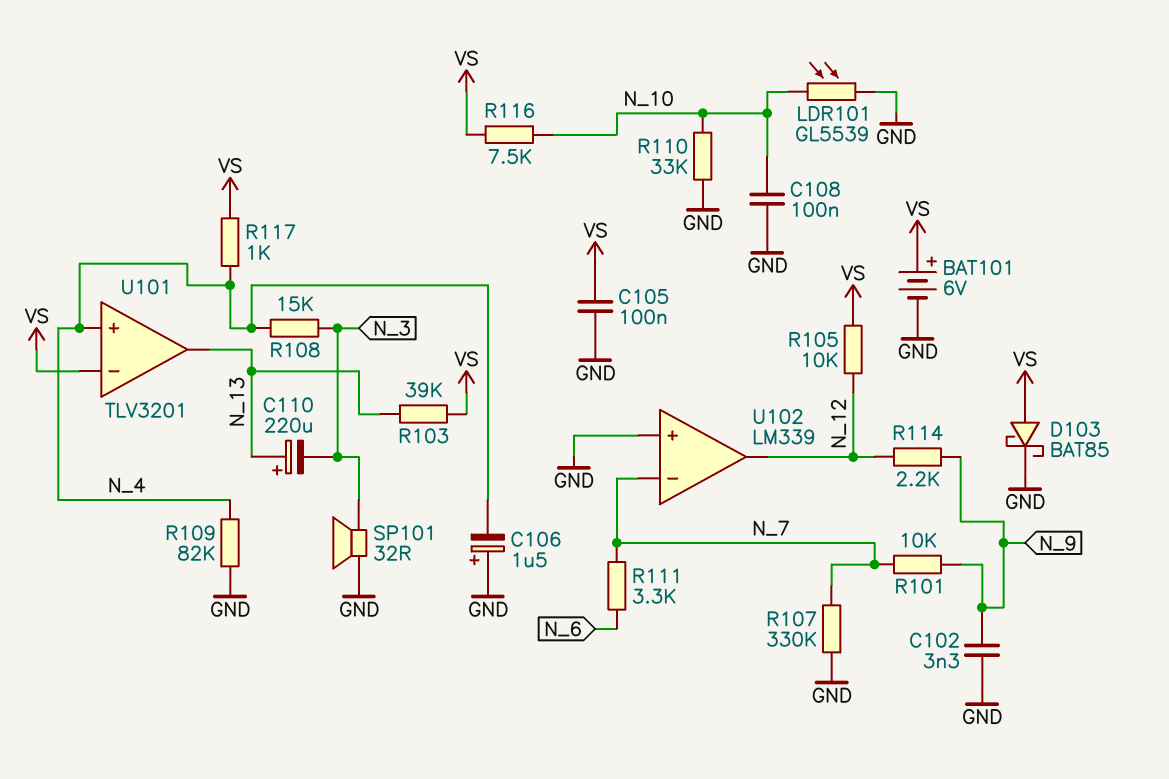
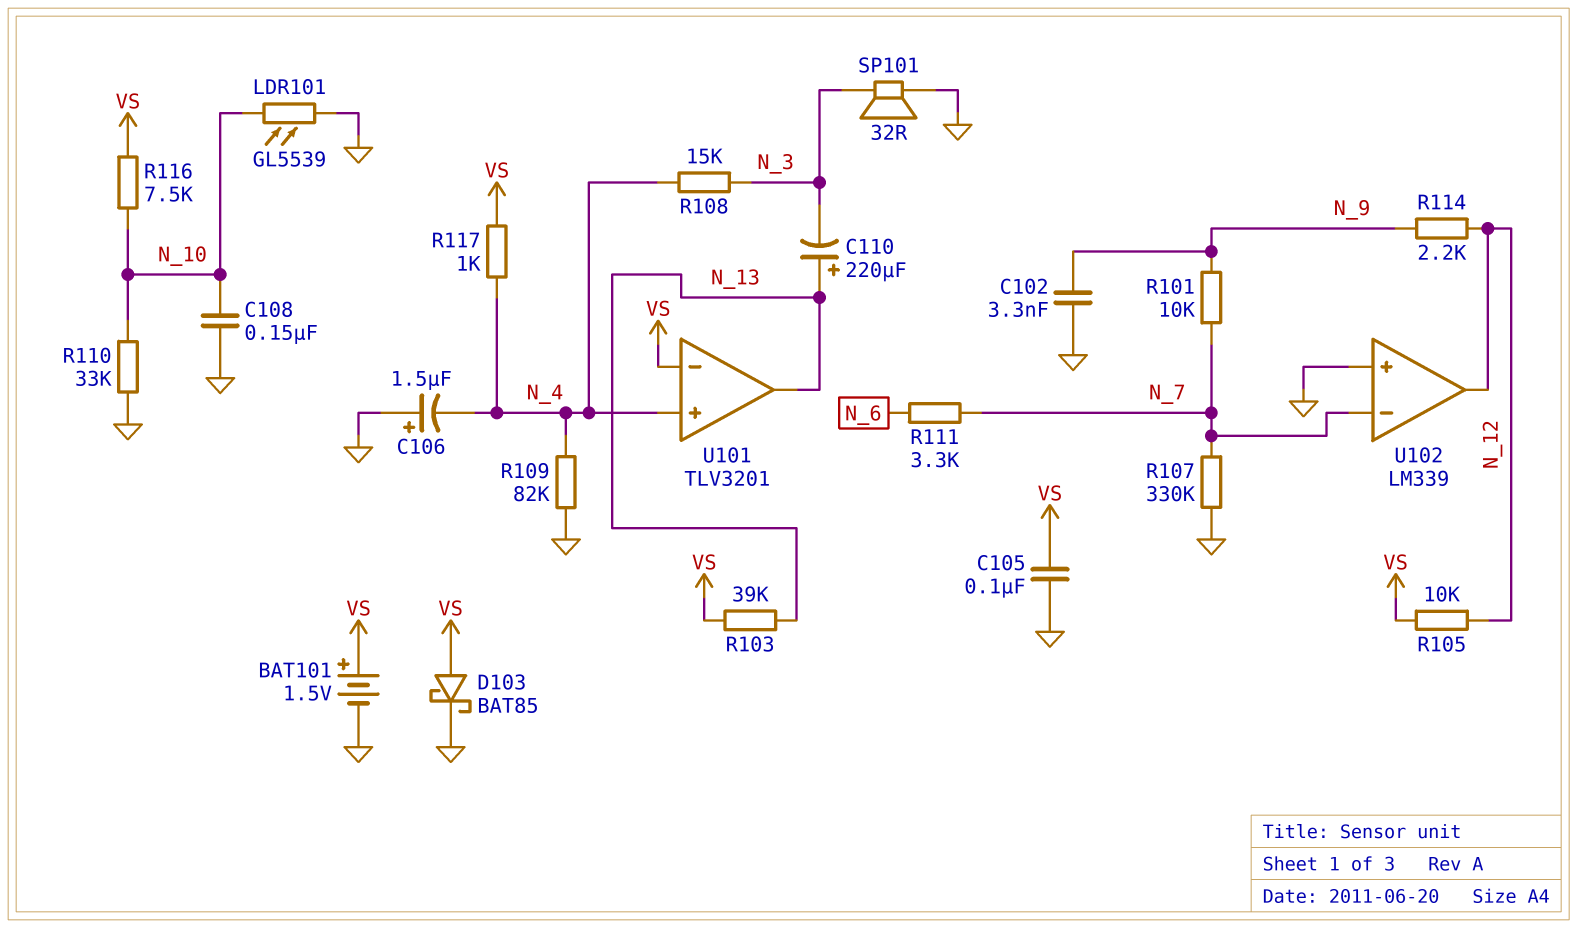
BAT101: 6V (plus VS, minus GND) -> 1.5V (plus VS, minus GND)
C108: 100nF (GND, N_10) -> 150nF (GND, N_10)

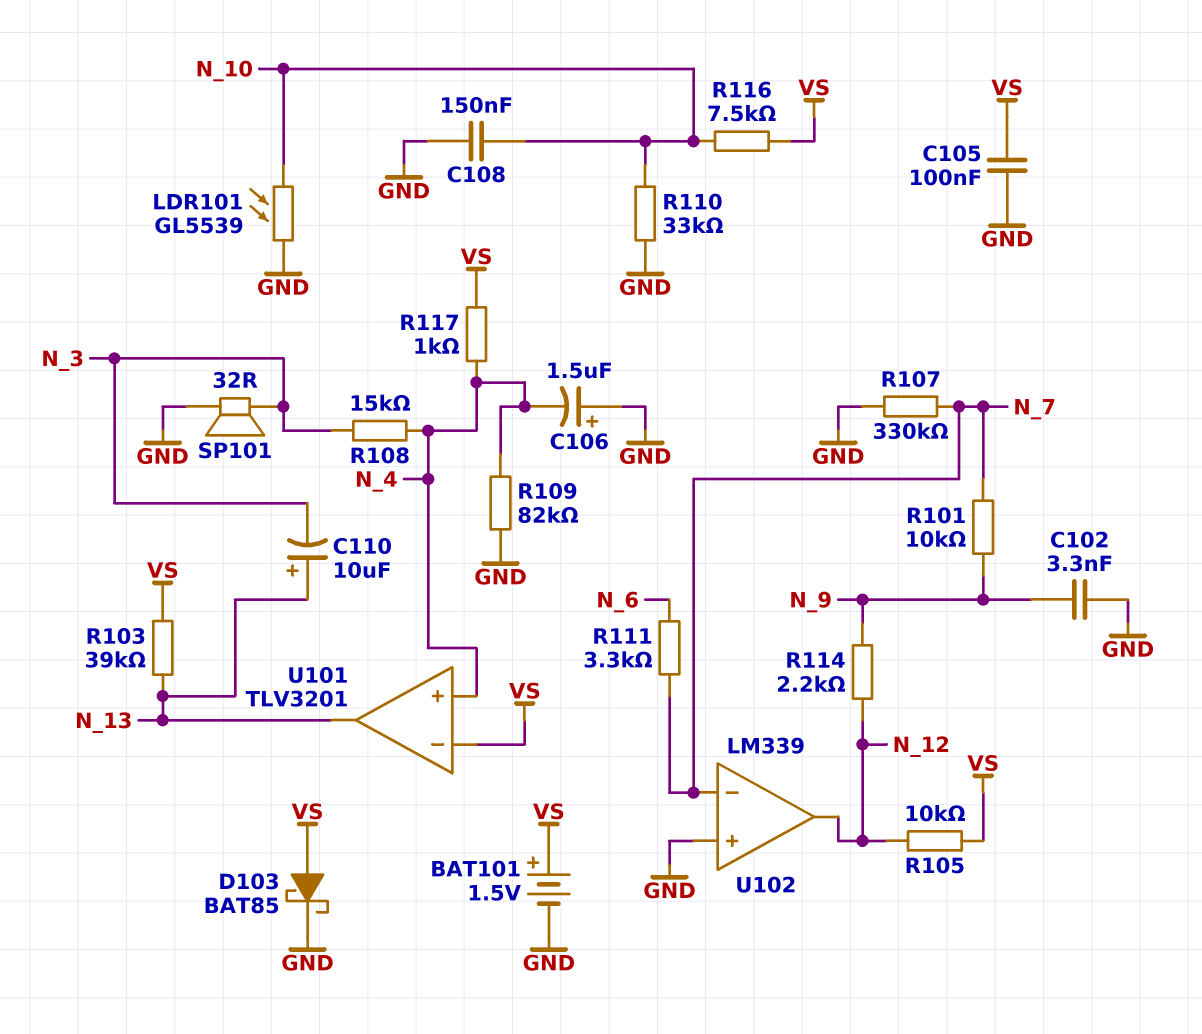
C110: 220uF (plus N_13, minus N_3) -> 10uF (plus N_13, minus N_3)

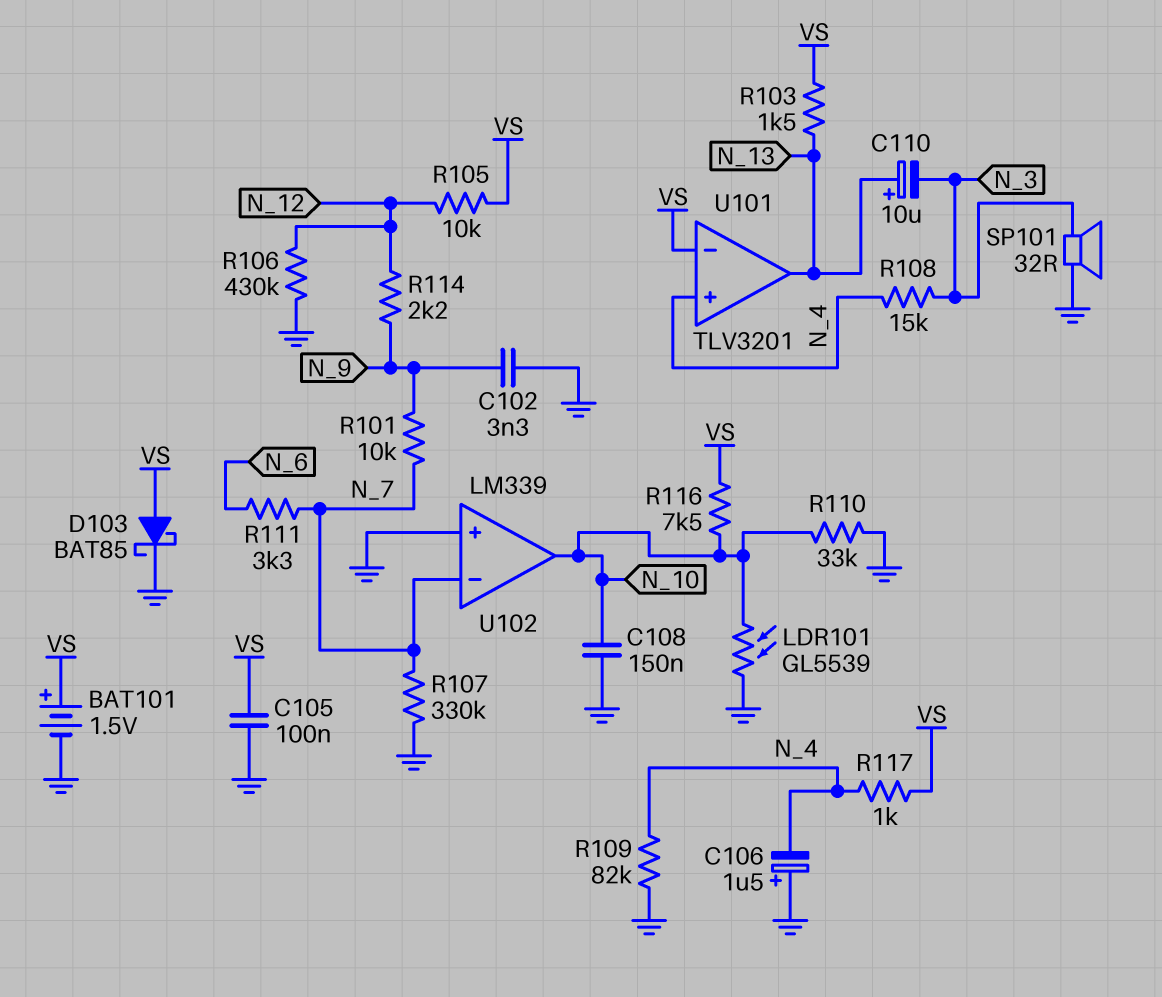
R103: 39k (N_13, VS) -> 1.5k (N_13, VS)
R106: none -> 430k (GND, N_12)
U102 pin out: N_12 -> N_10

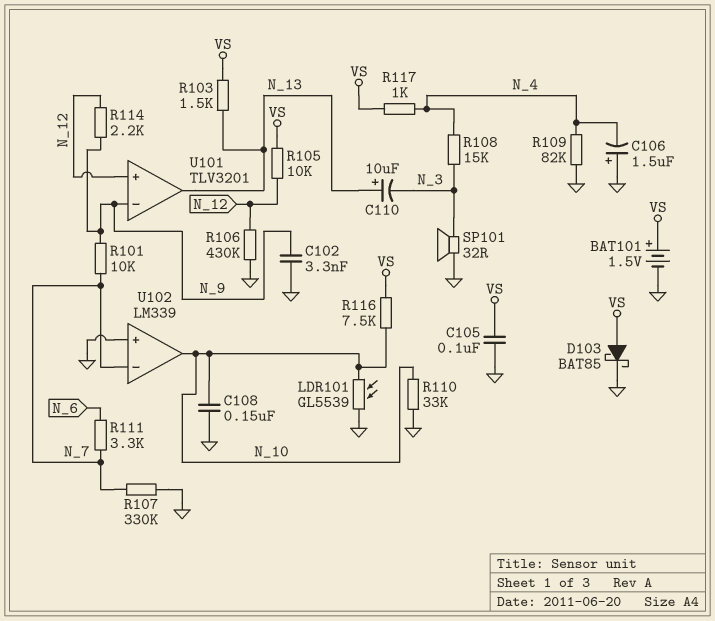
U101 pin in+: N_4 -> N_12
U101 pin in-: VS -> N_9

